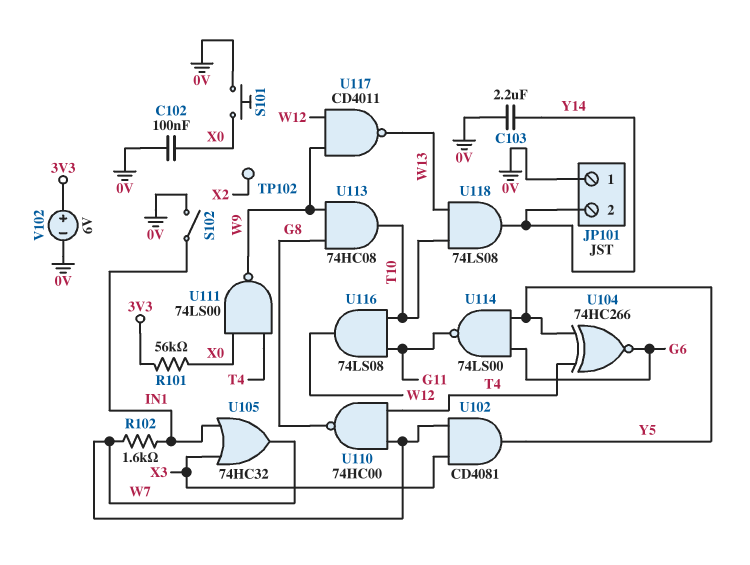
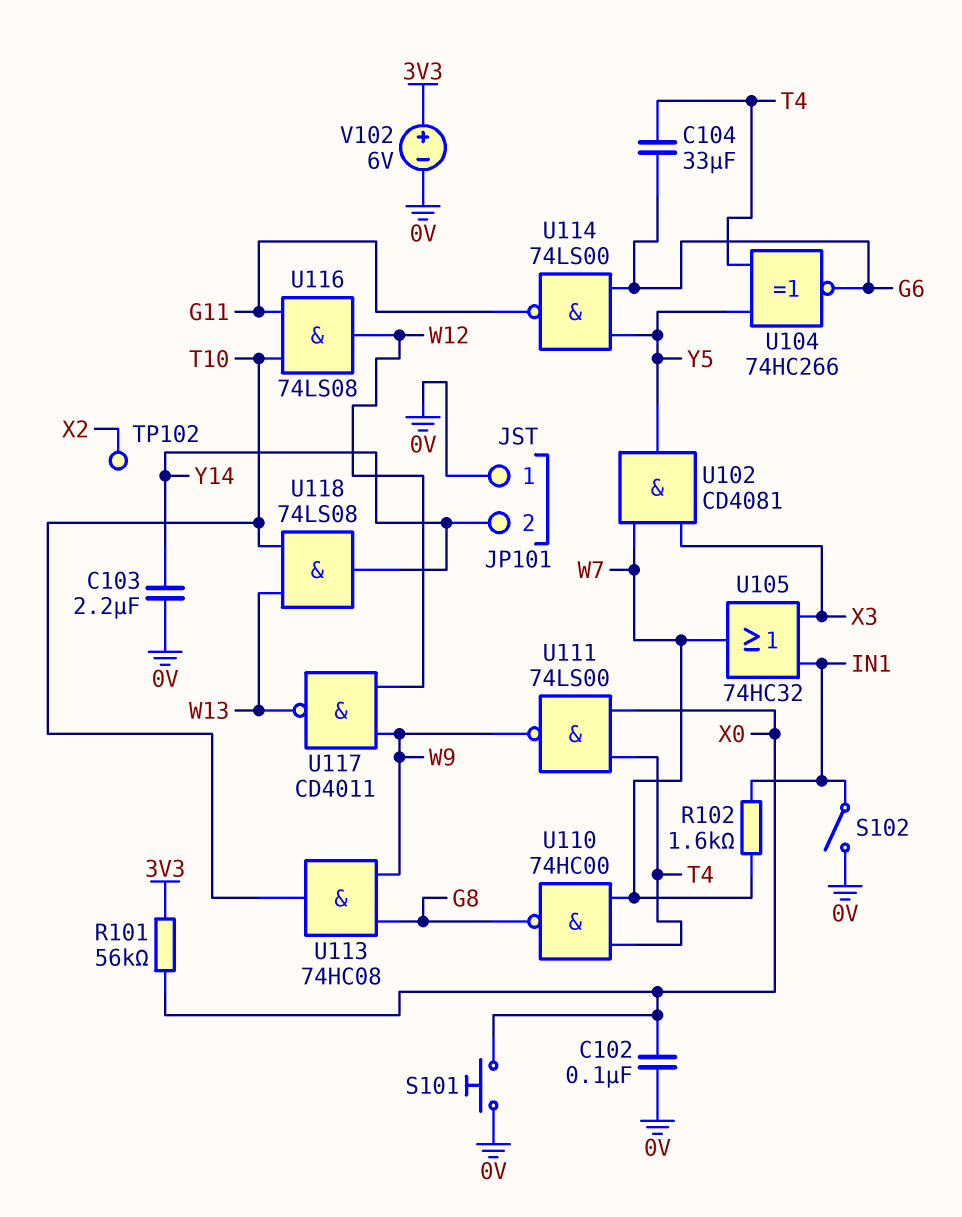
C104: none -> 33uF (G6, T4)

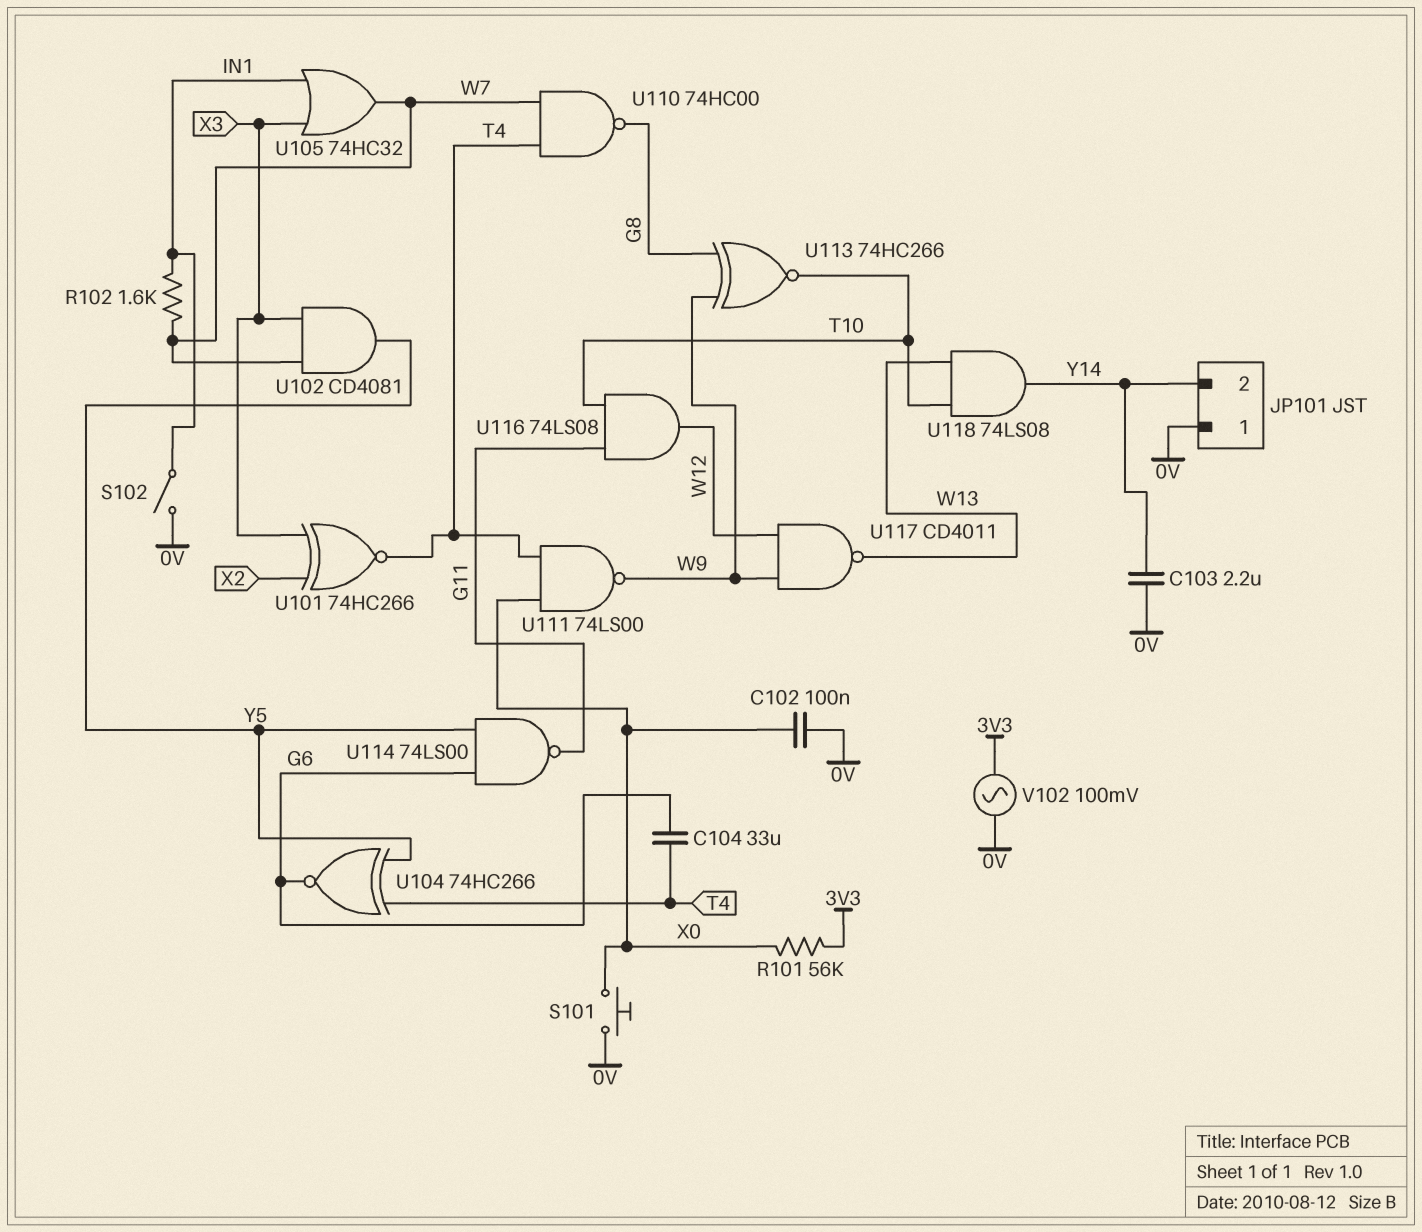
TP102: test point (X2) -> none
U101: none -> XNOR 74HC266 (in X2, in X3, out T4)
U113: AND 74HC08 (in G8, in W9, out T10) -> XNOR 74HC266 (in G8, in W9, out T10)
V102: 6V (plus 3V3, minus 0V) -> AC 100mV (0V, 3V3)

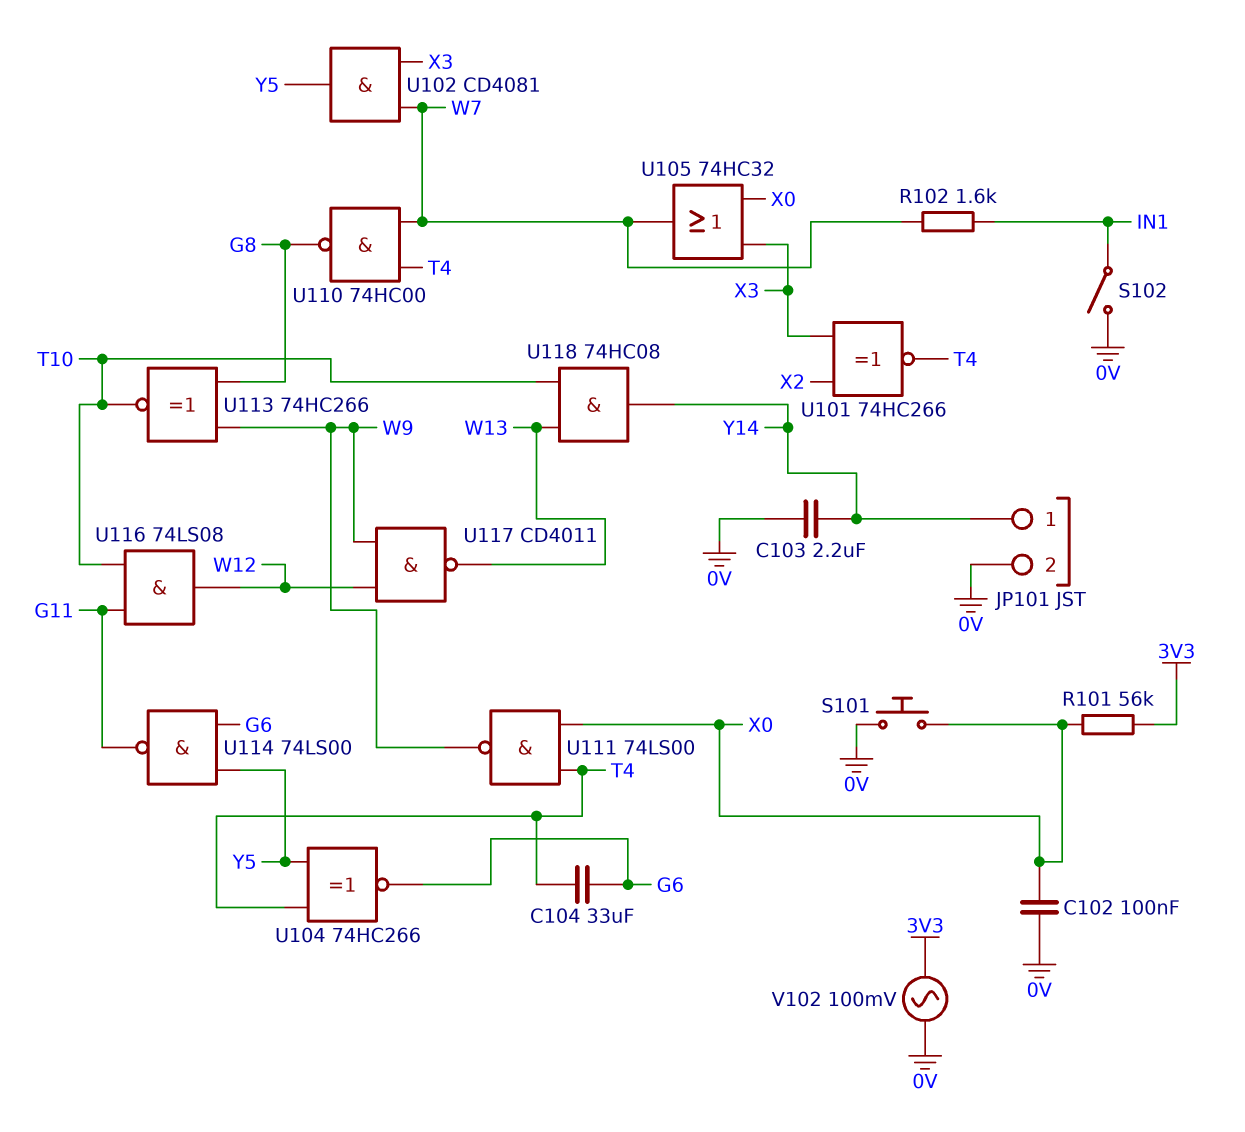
JP101 pin 1: 0V -> Y14
JP101 pin 2: Y14 -> 0V
U105: OR 74HC32 (in IN1, in X3, out W7) -> OR 74HC32 (in X0, in X3, out W7)
U118: AND 74LS08 (in T10, in W13, out Y14) -> AND 74HC08 (in T10, in W13, out Y14)

